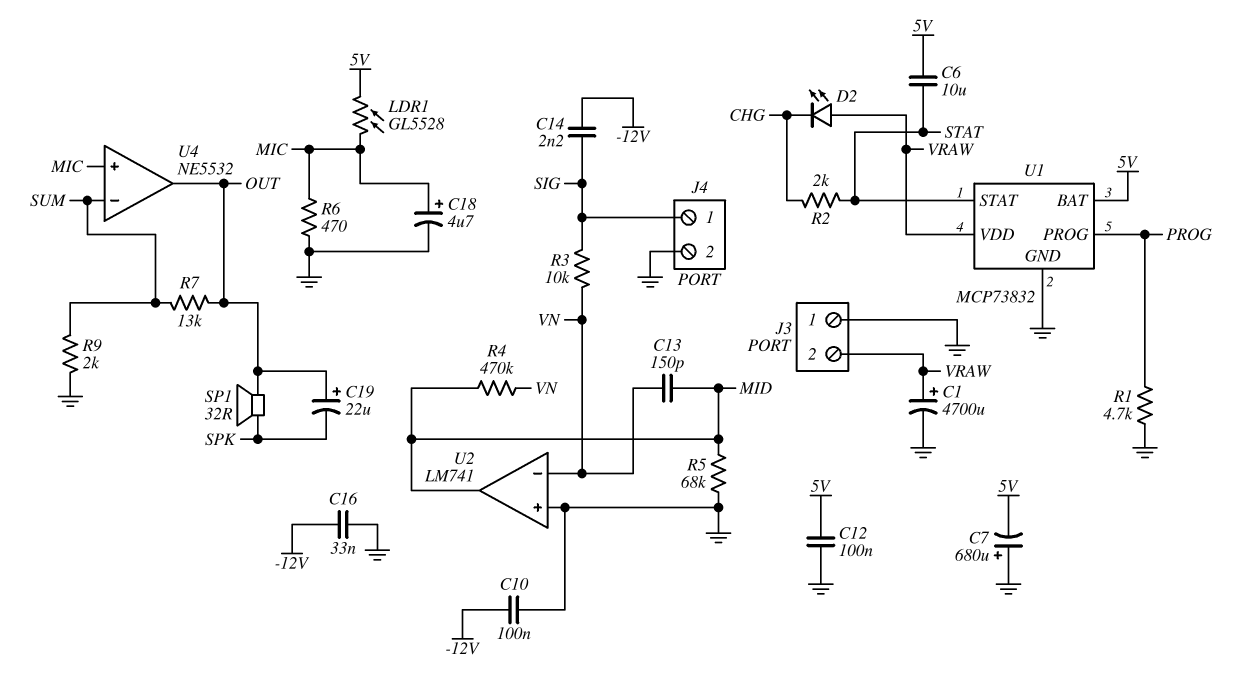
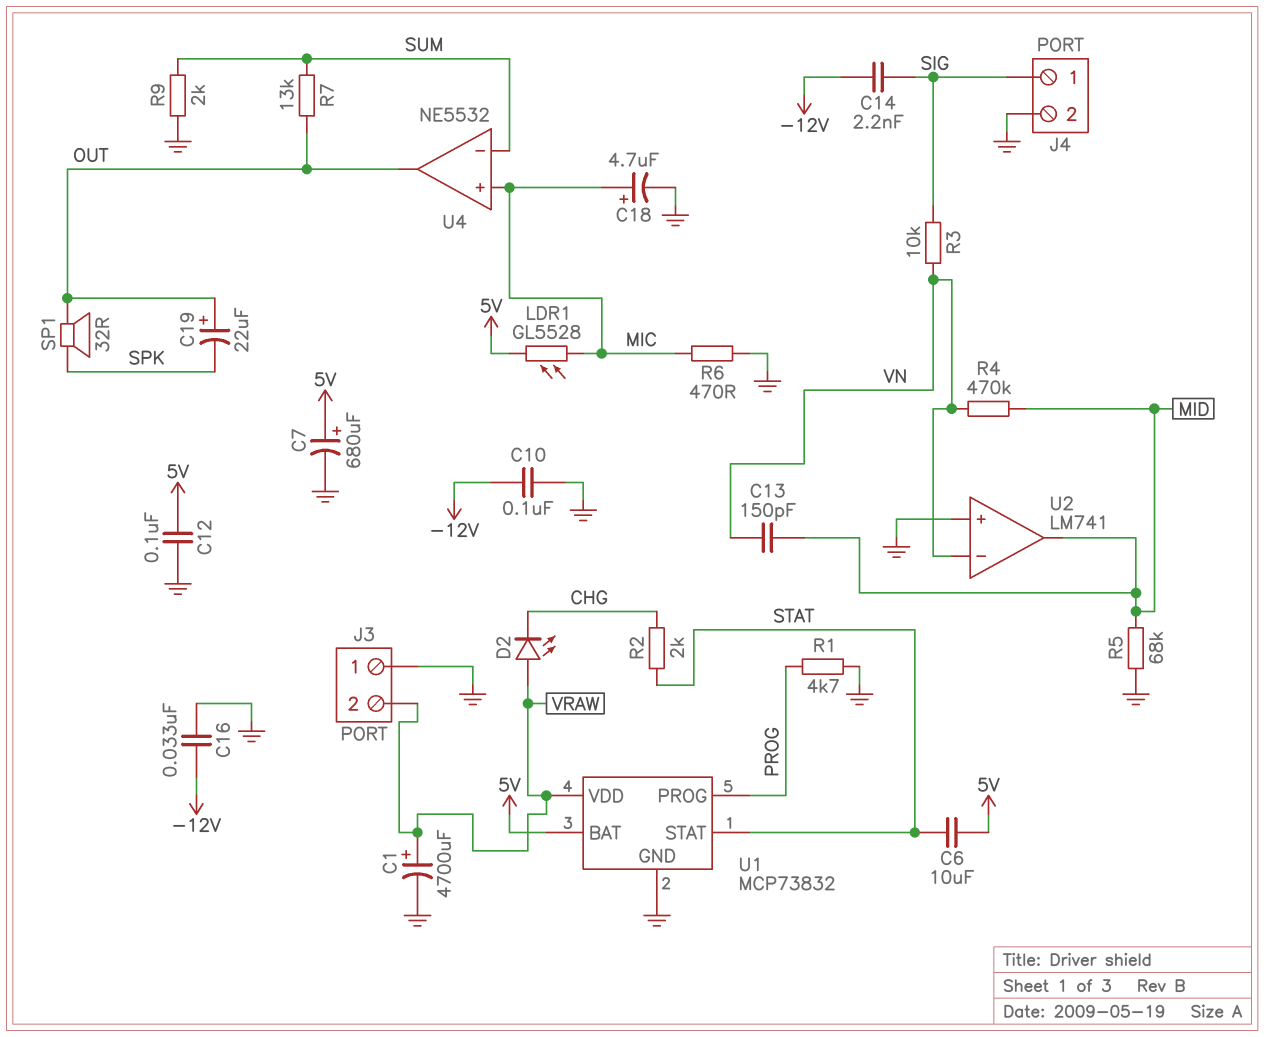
C7: 680uF (plus GND, minus 5V) -> 680uF (plus 5V, minus GND)

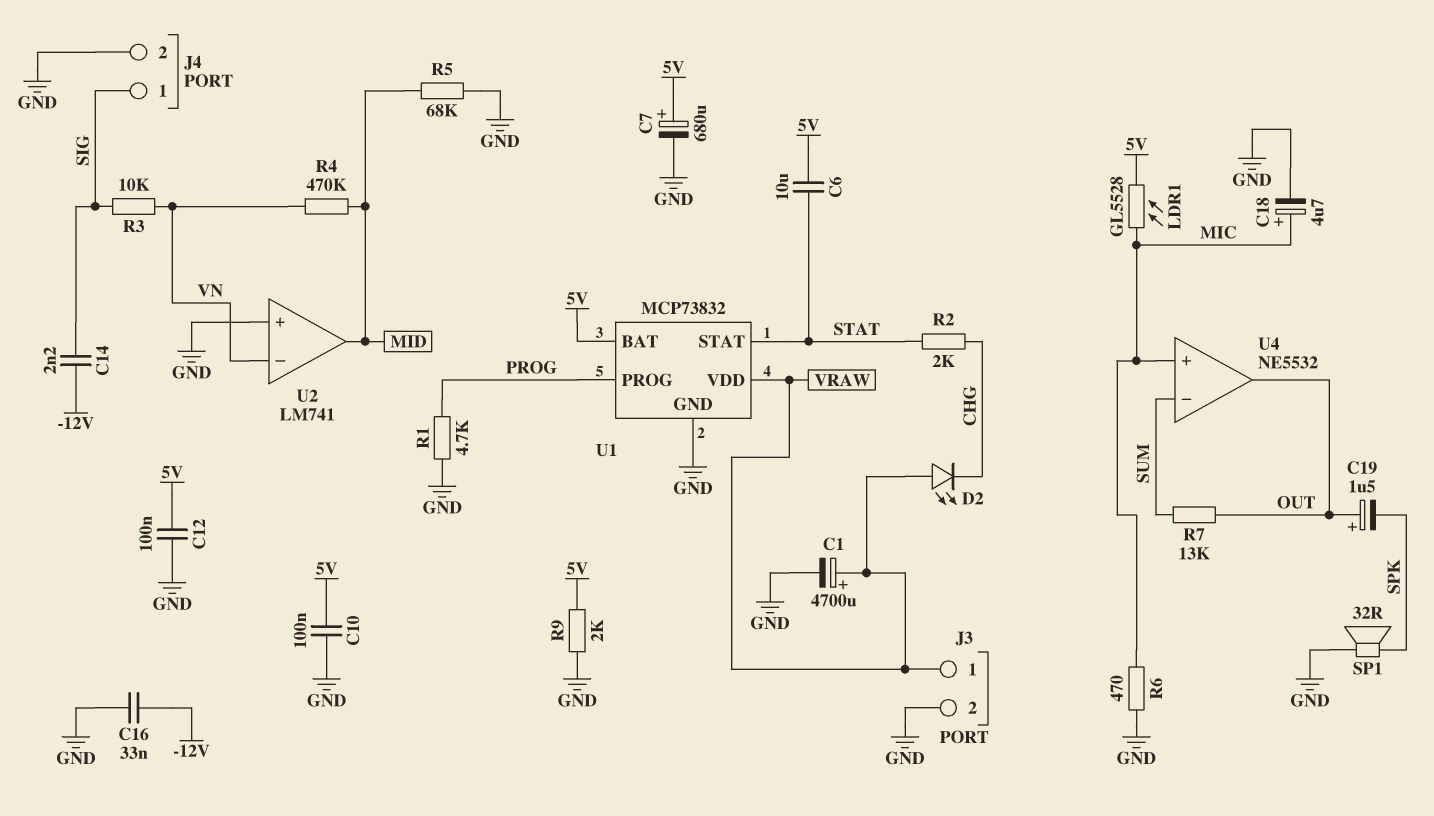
C10: 100nF (-12V, GND) -> 100nF (5V, GND)
C13: 150pF (MID, VN) -> none
C19: 22uF (plus OUT, minus SPK) -> 1.5uF (plus OUT, minus SPK)
J3 pin 1: GND -> VRAW
J3 pin 2: VRAW -> GND
R9: 2k (GND, SUM) -> 2k (5V, GND)
SP1: speaker 32R (OUT, SPK) -> speaker 32R (GND, SPK)

